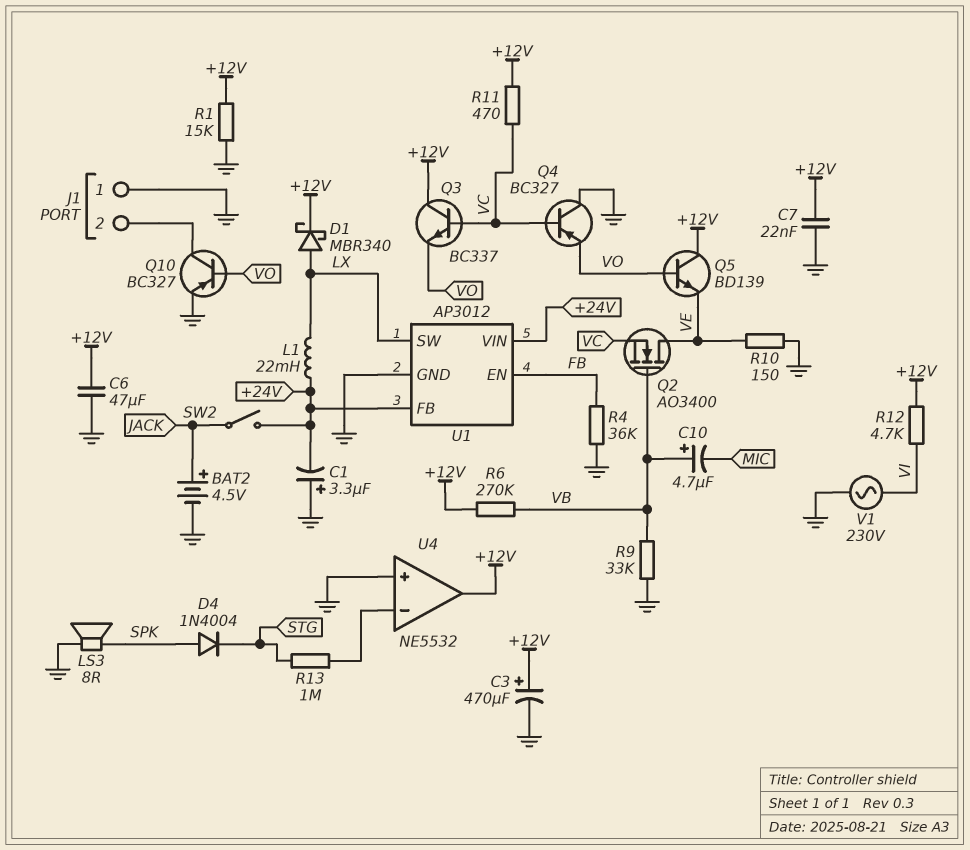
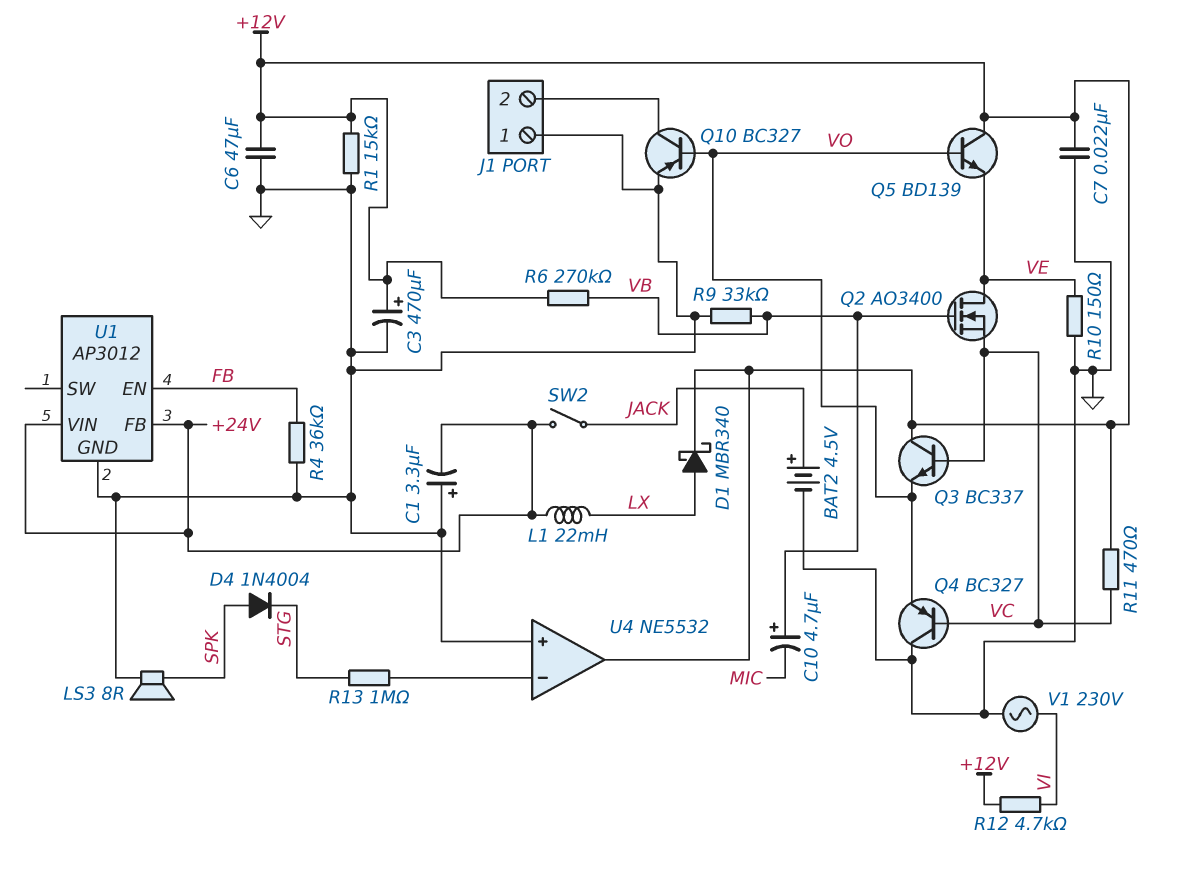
U1 pin SW: LX -> none

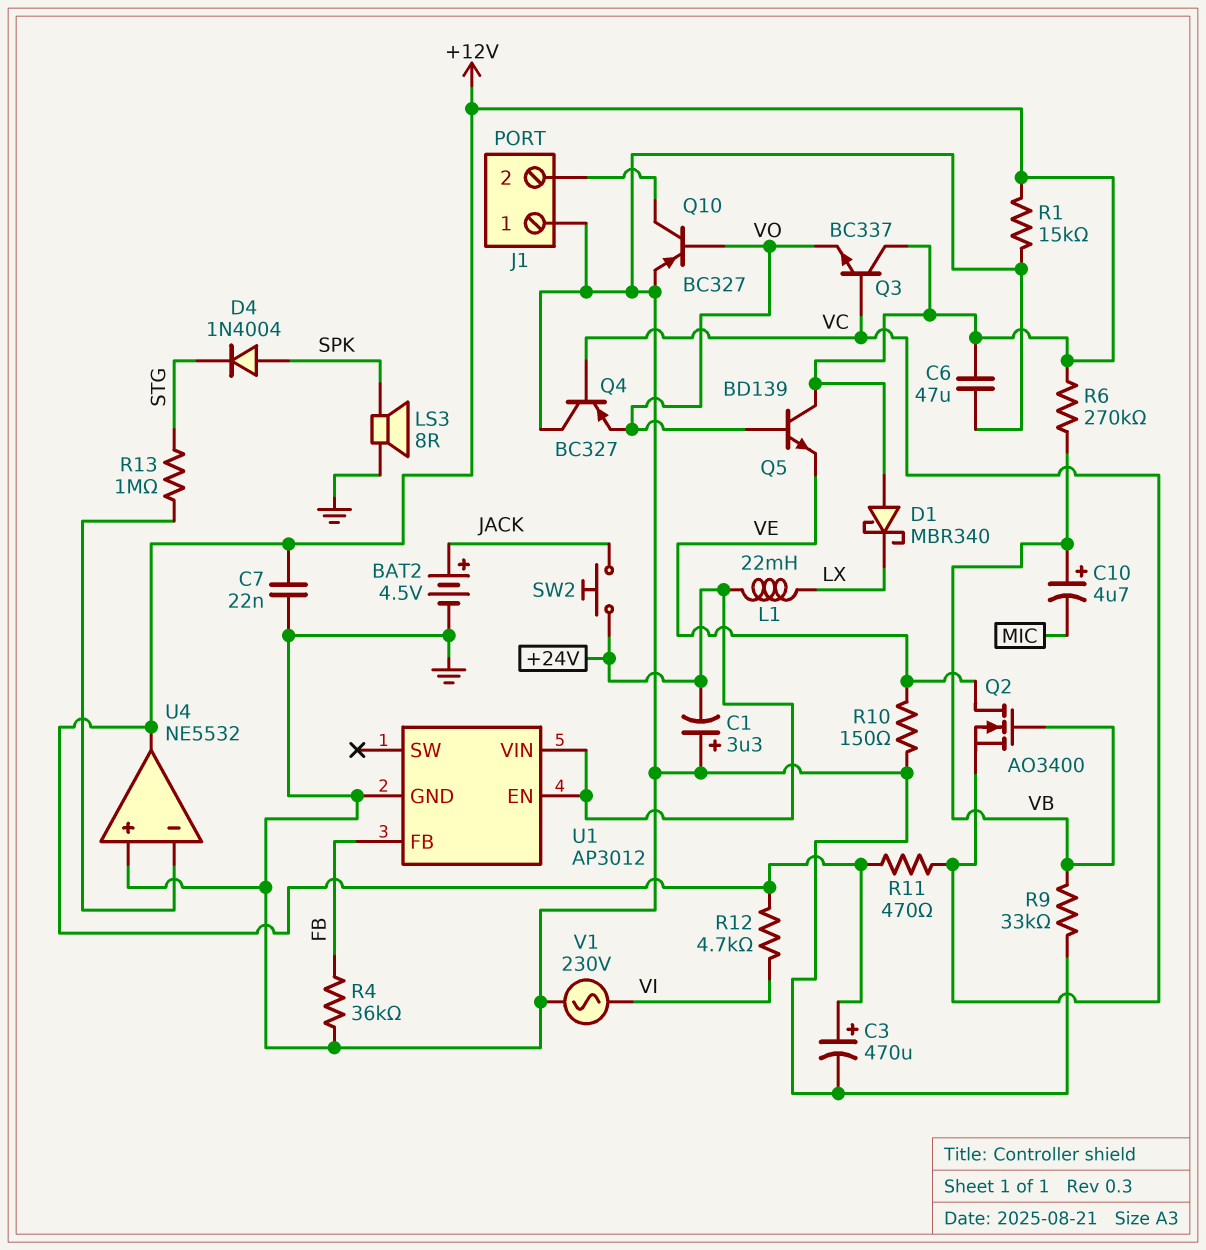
D1: schottky MBR340 (A LX, K +12V) -> schottky MBR340 (A +12V, K LX)
SW2: switch (+24V, JACK) -> button (+24V, JACK)
U1 pin EN: FB -> +24V
U1 pin FB: +24V -> FB

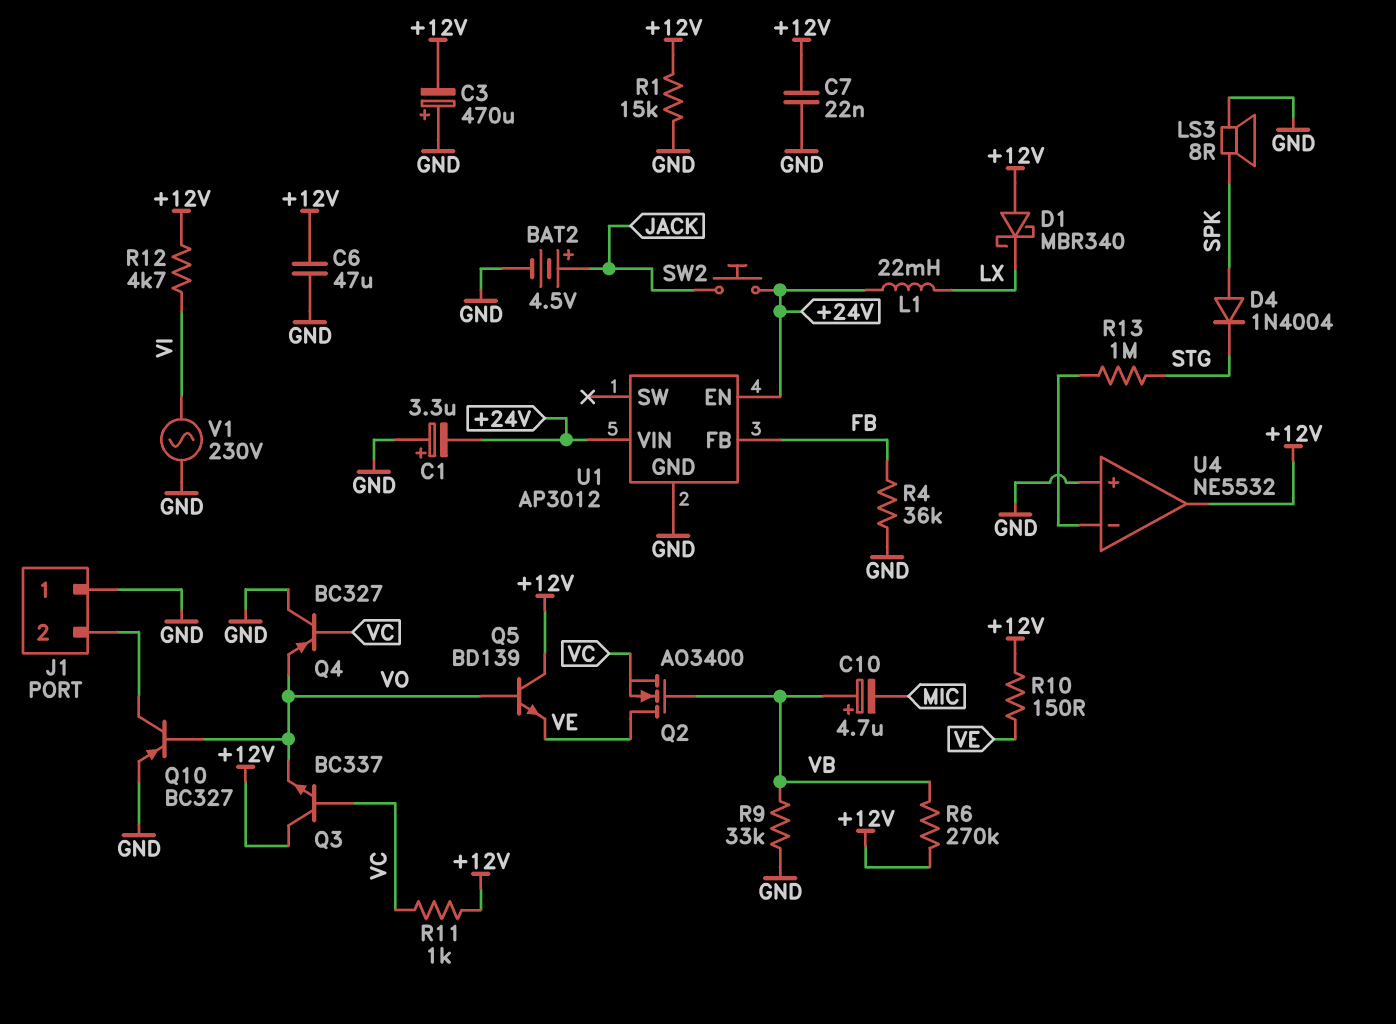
C3: 470uF (plus +12V, minus GND) -> 470uF (plus GND, minus +12V)
R10: 150 (GND, VE) -> 150 (+12V, VE)
R11: 470 (+12V, VC) -> 1k (+12V, VC)

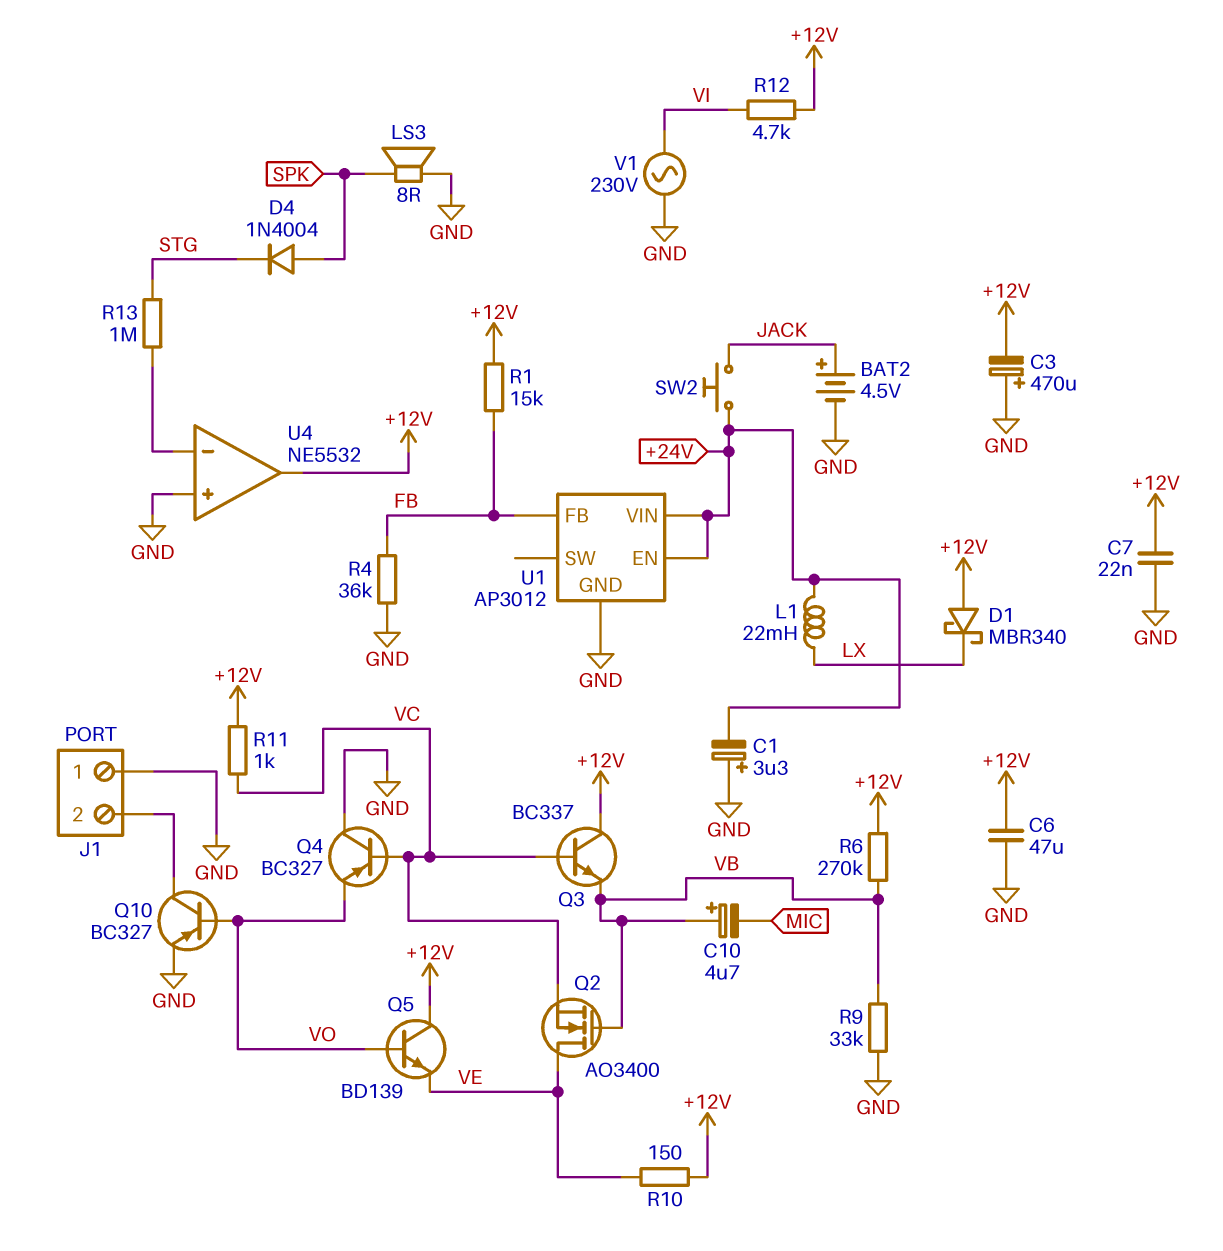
Q3: NPN BC337 (B VC, C +12V, E VO) -> NPN BC337 (B VC, C +12V, E VB)
R1: 15k (+12V, GND) -> 15k (+12V, FB)

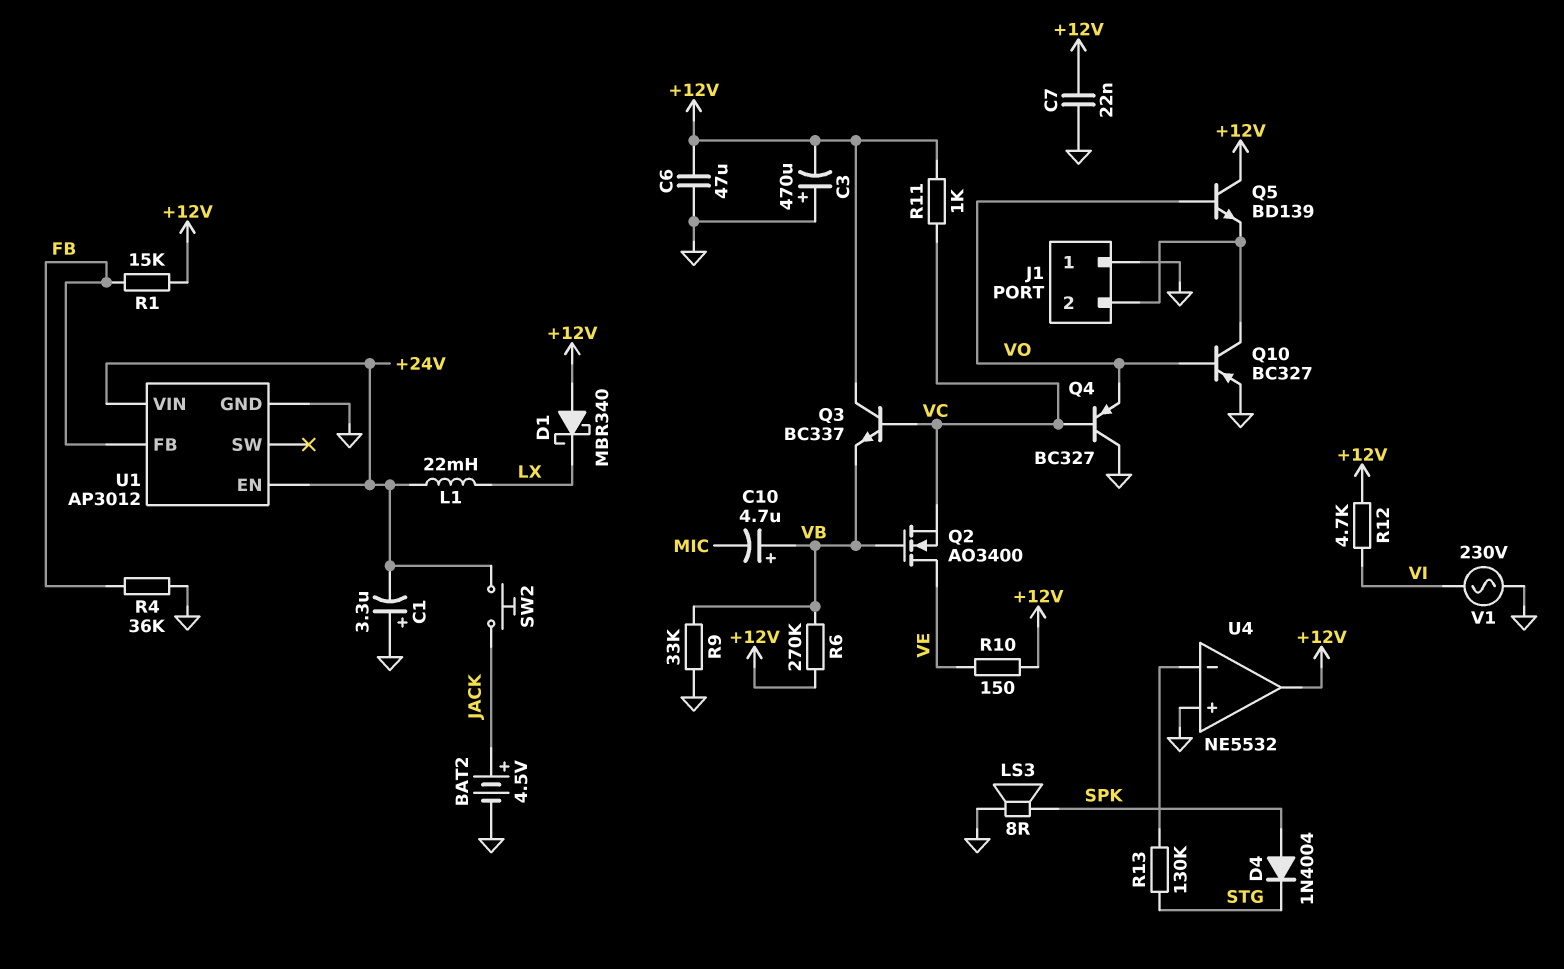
Q5: NPN BD139 (B VO, C +12V, E VE) -> NPN BD139 (B VO, C +12V, E J1/2)
R13: 1M (STG, U4/in-) -> 130k (STG, U4/in-)

